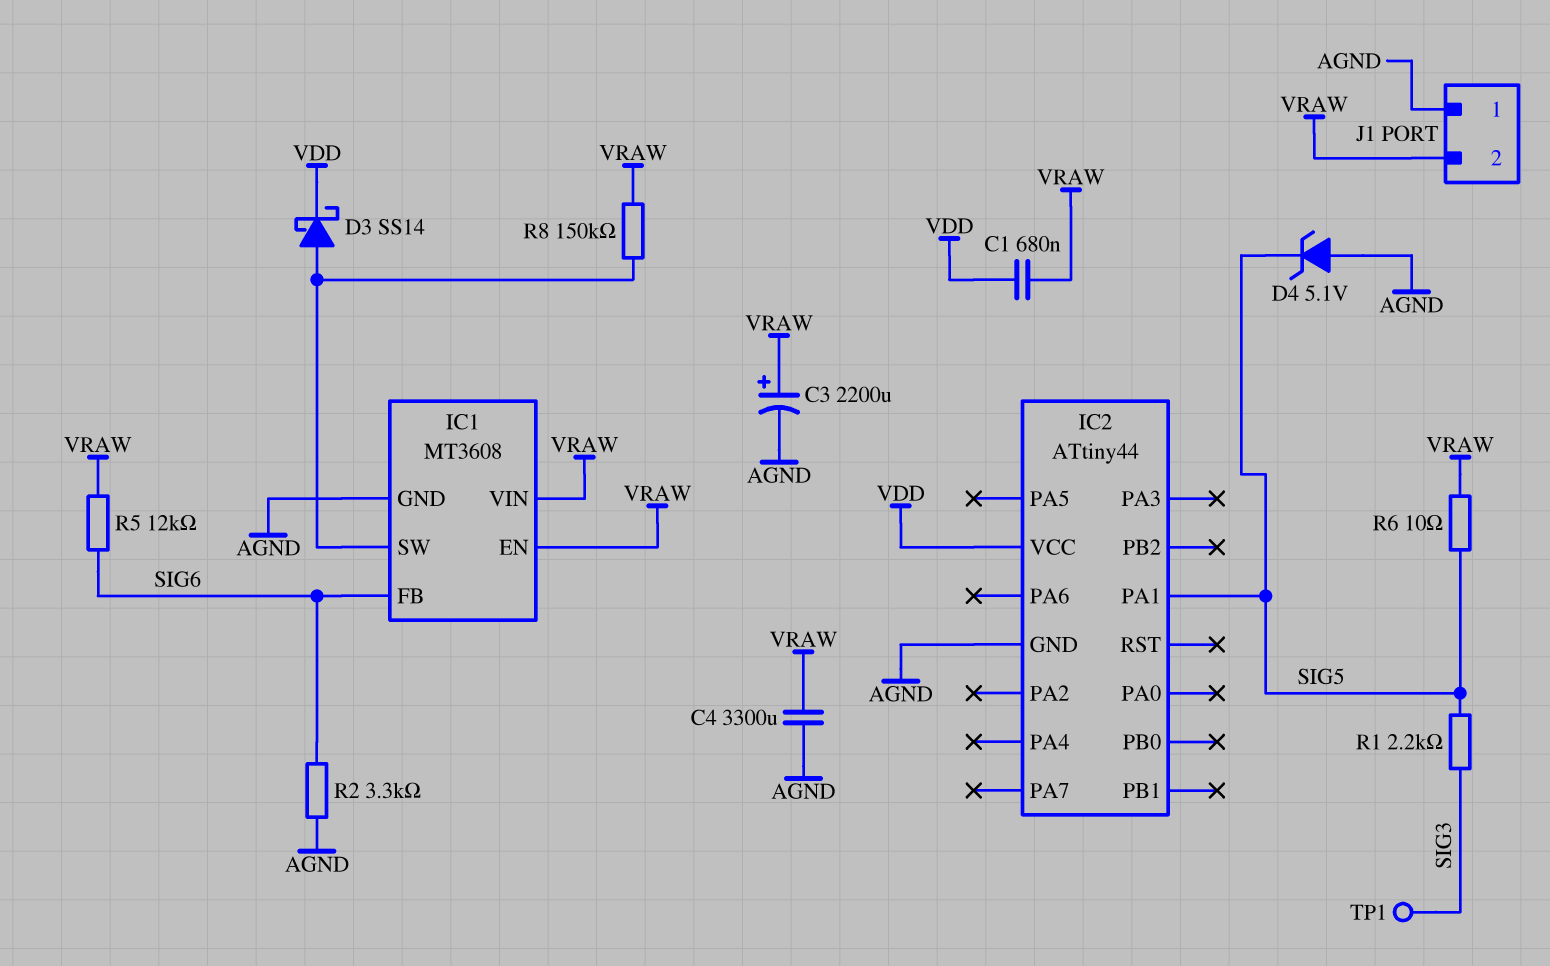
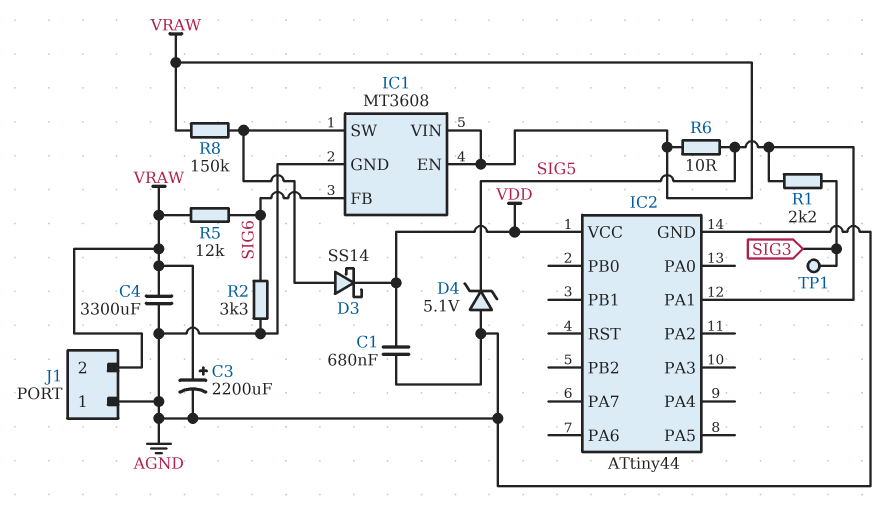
C1: 680nF (VDD, VRAW) -> 680nF (AGND, VDD)

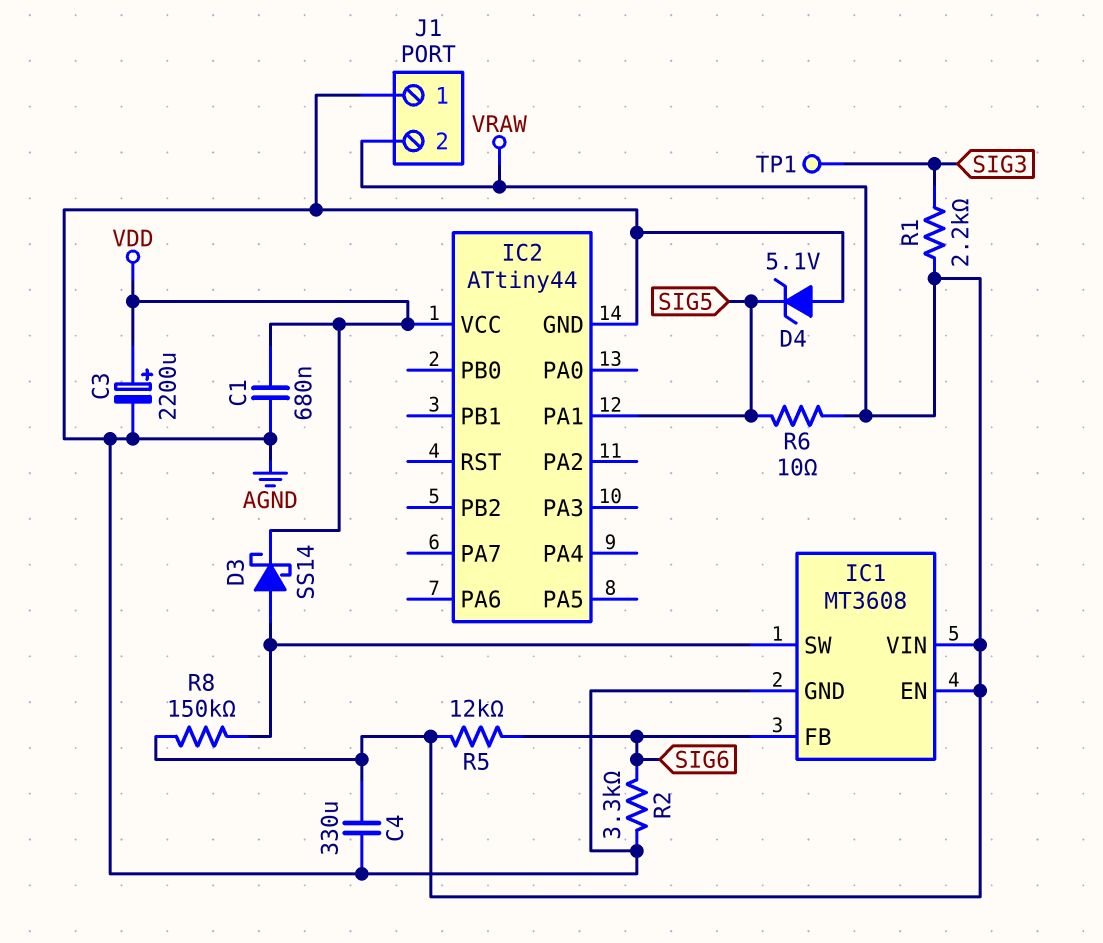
C3: 2200uF (plus VRAW, minus AGND) -> 2200uF (plus VDD, minus AGND)
C4: 3300uF (AGND, VRAW) -> 330uF (AGND, VRAW)
R1: 2.2k (SIG3, SIG5) -> 2.2k (SIG3, VRAW)

